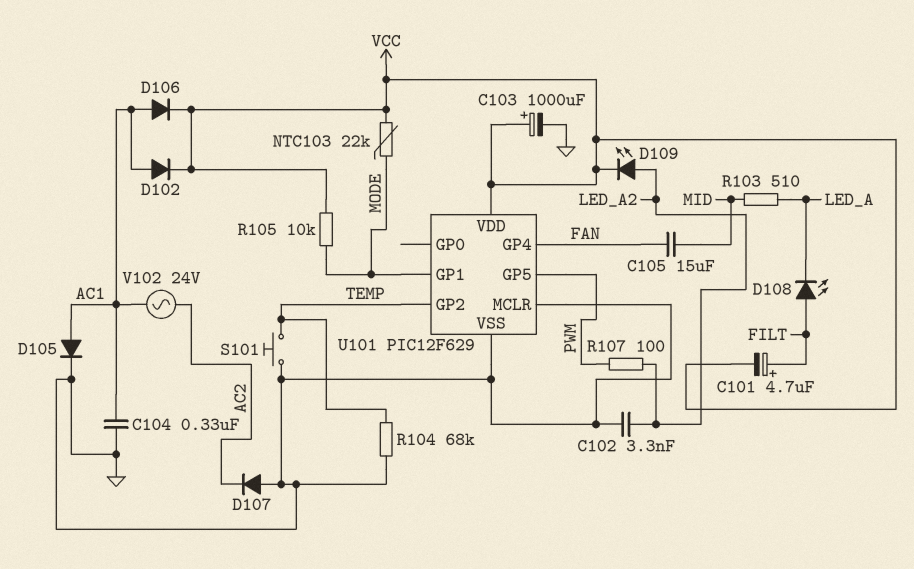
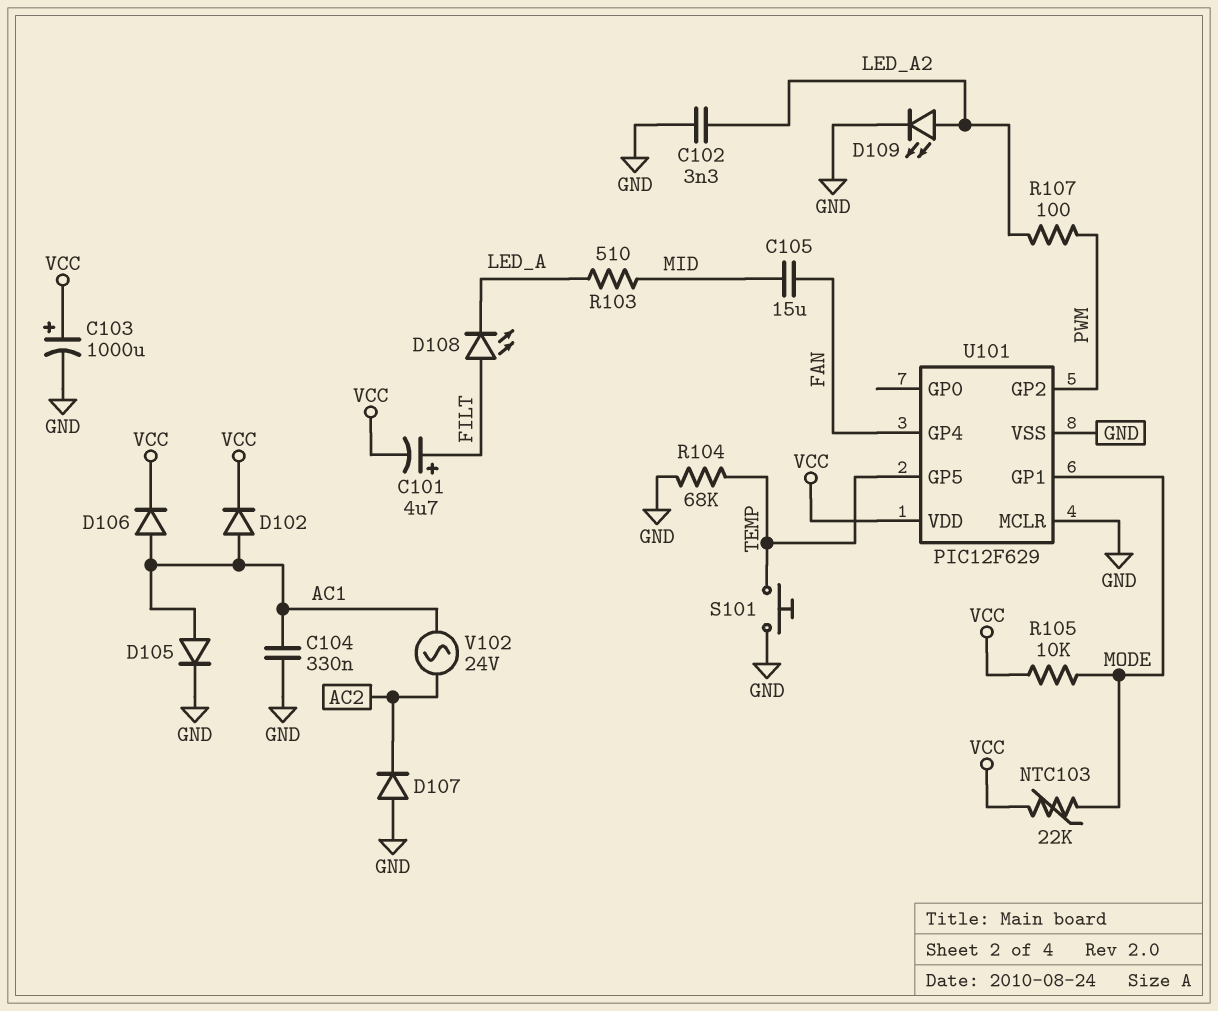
D109: LED (A LED_A2, K VCC) -> LED (A LED_A2, K GND)
U101 pin GP2: TEMP -> PWM
U101 pin GP5: PWM -> TEMP

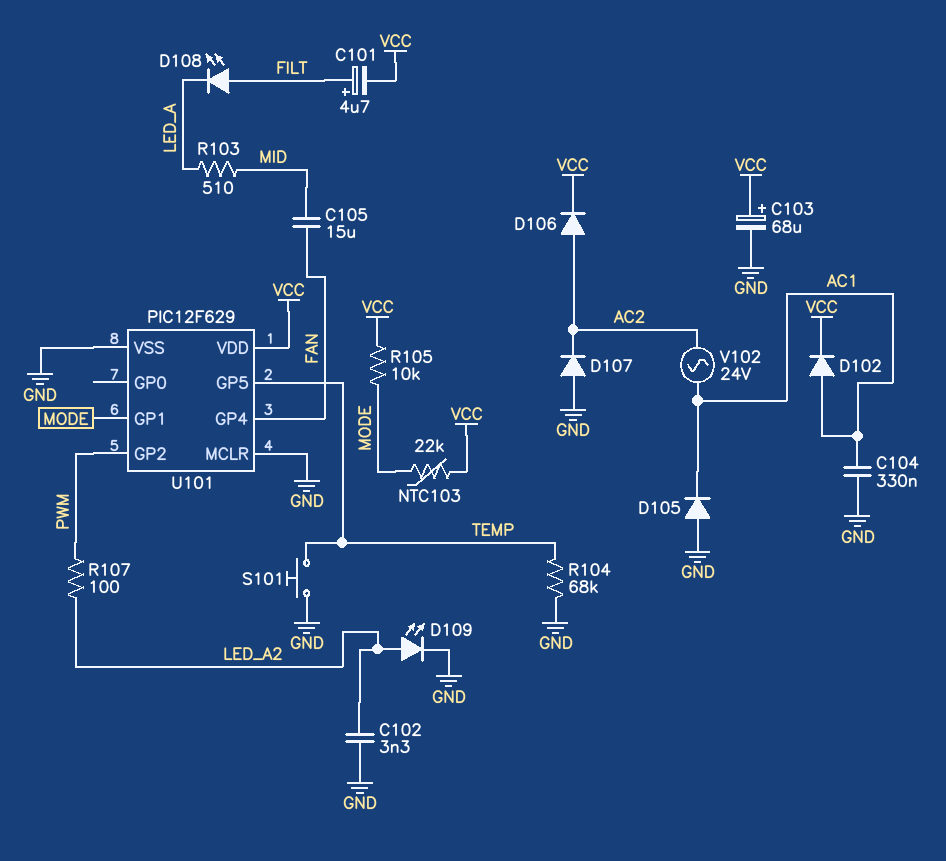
C103: 1000uF (plus VCC, minus GND) -> 68uF (plus VCC, minus GND)
D105: diode (A AC1, K GND) -> diode (A GND, K AC1)
D106: diode (A AC1, K VCC) -> diode (A AC2, K VCC)

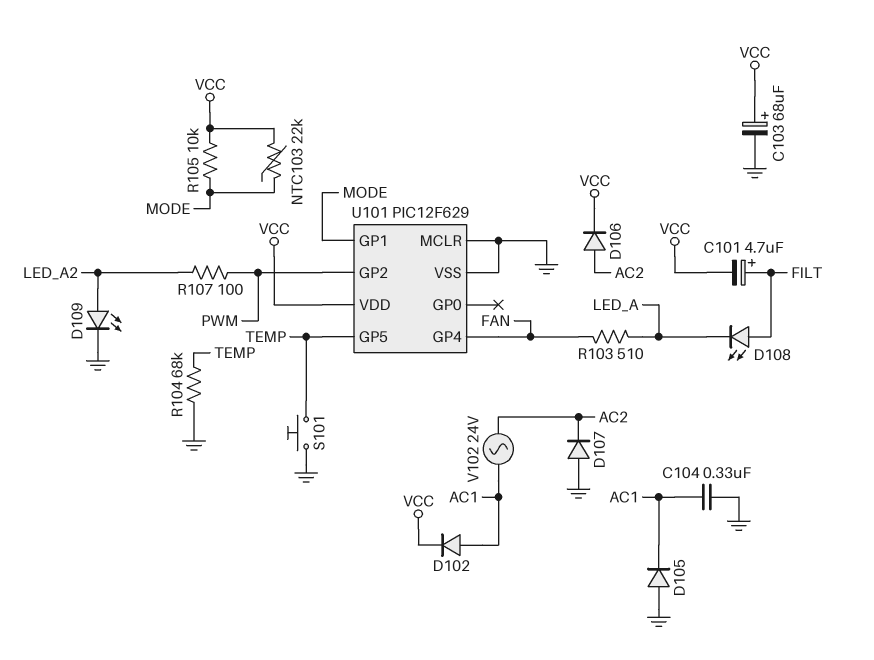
C102: 3.3nF (GND, LED_A2) -> none
C105: 15uF (FAN, MID) -> none
R103: 510 (LED_A, MID) -> 510 (FAN, LED_A)

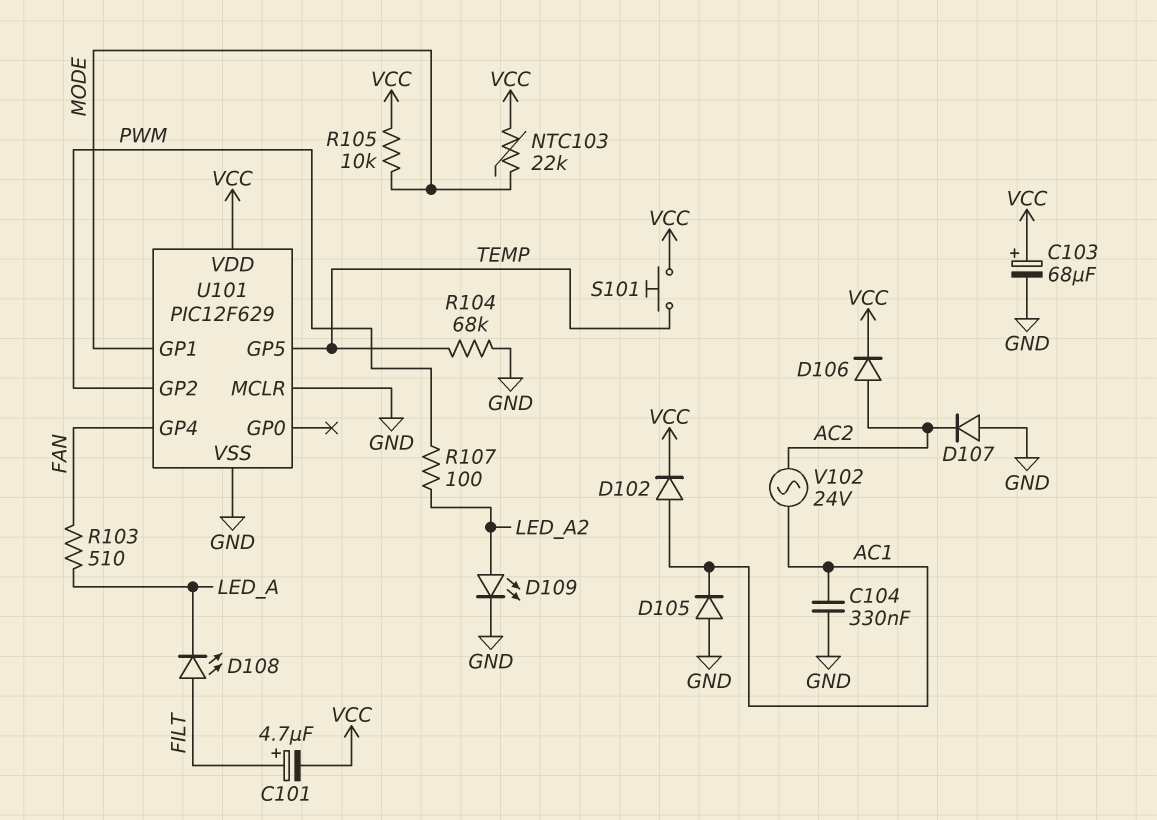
S101: button (GND, TEMP) -> button (TEMP, VCC)

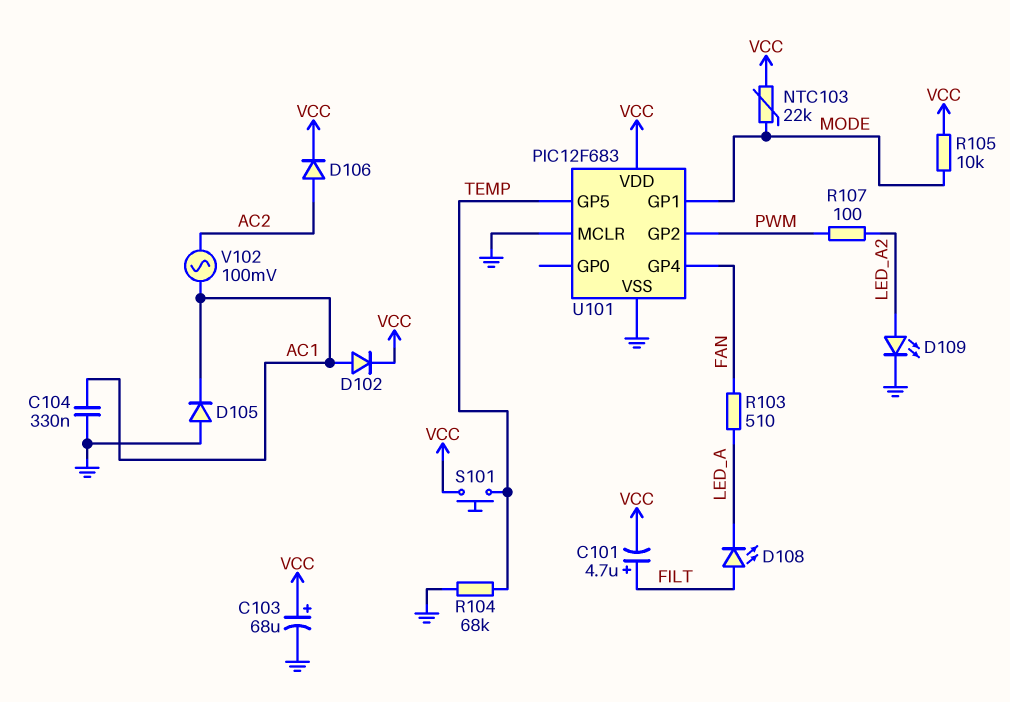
D107: diode (A GND, K AC2) -> none
U101: PIC12F629 -> PIC12F683
V102: AC 24V (AC1, AC2) -> AC 100mV (AC1, AC2)

